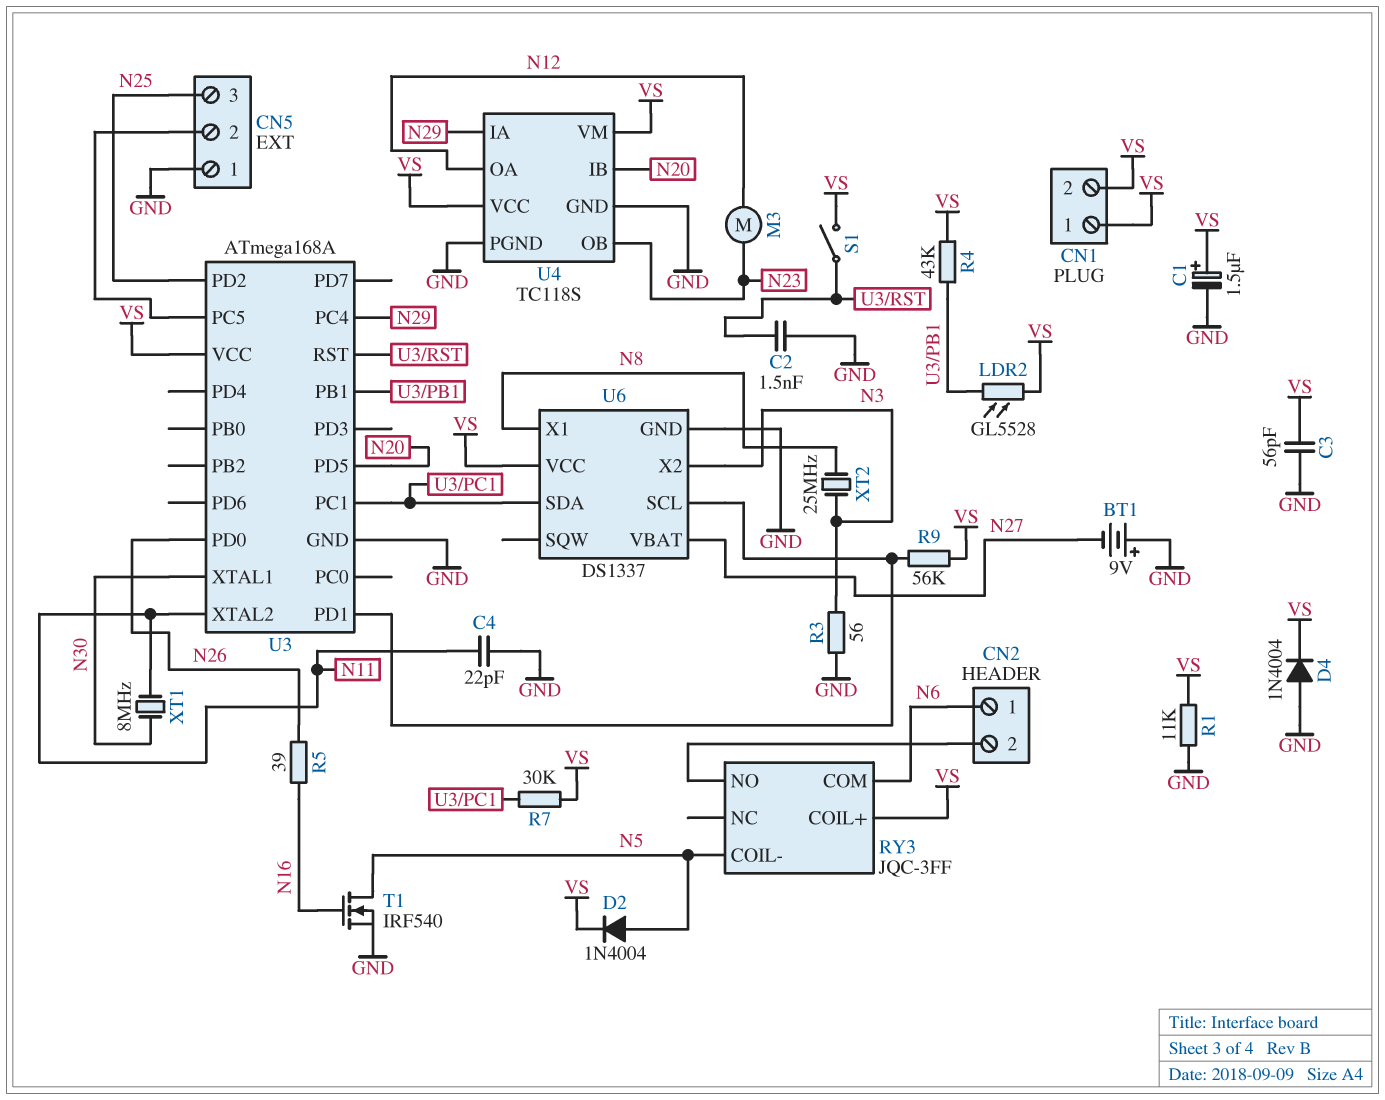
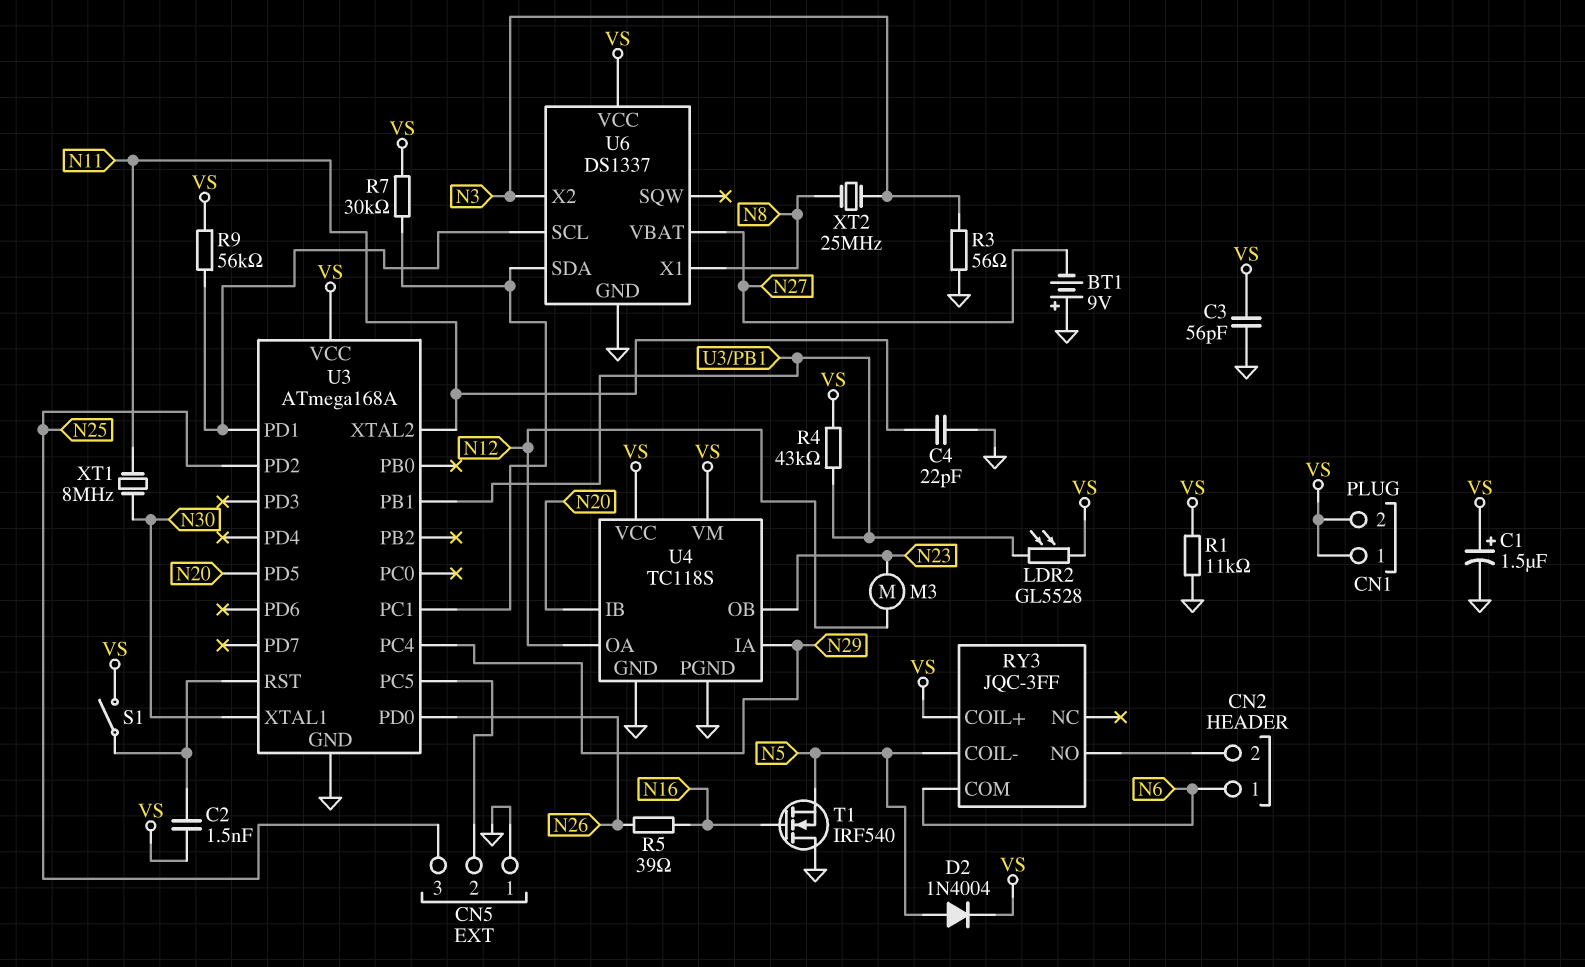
C2: 1.5nF (GND, U3/RST) -> 1.5nF (U3/RST, VS)
D4: diode 1N4004 (A GND, K VS) -> none
T1: NMOS IRF540 (G N16, D N5, S GND) -> NMOS IRF540 (G N16, D GND, S N5)

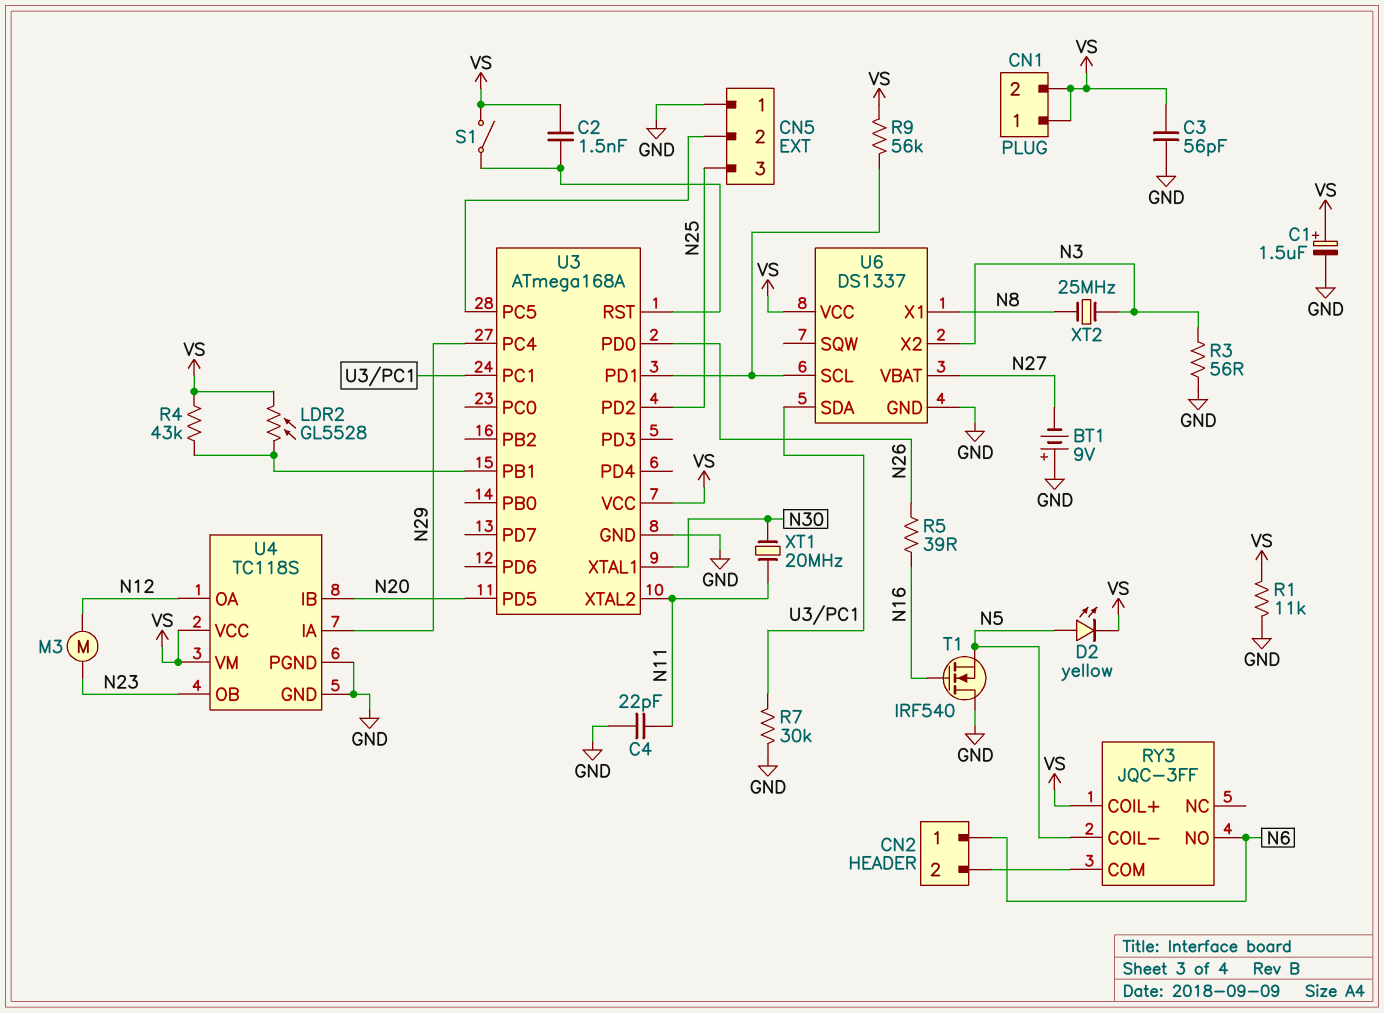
D2: diode 1N4004 (A N5, K VS) -> LED yellow (A N5, K VS)
R7: 30k (U3/PC1, VS) -> 30k (GND, U3/PC1)
RY3 pin COM: N6 -> CN2/2
RY3 pin NO: CN2/2 -> N6
XT1: 8MHz (N11, N30) -> 20MHz (N11, N30)

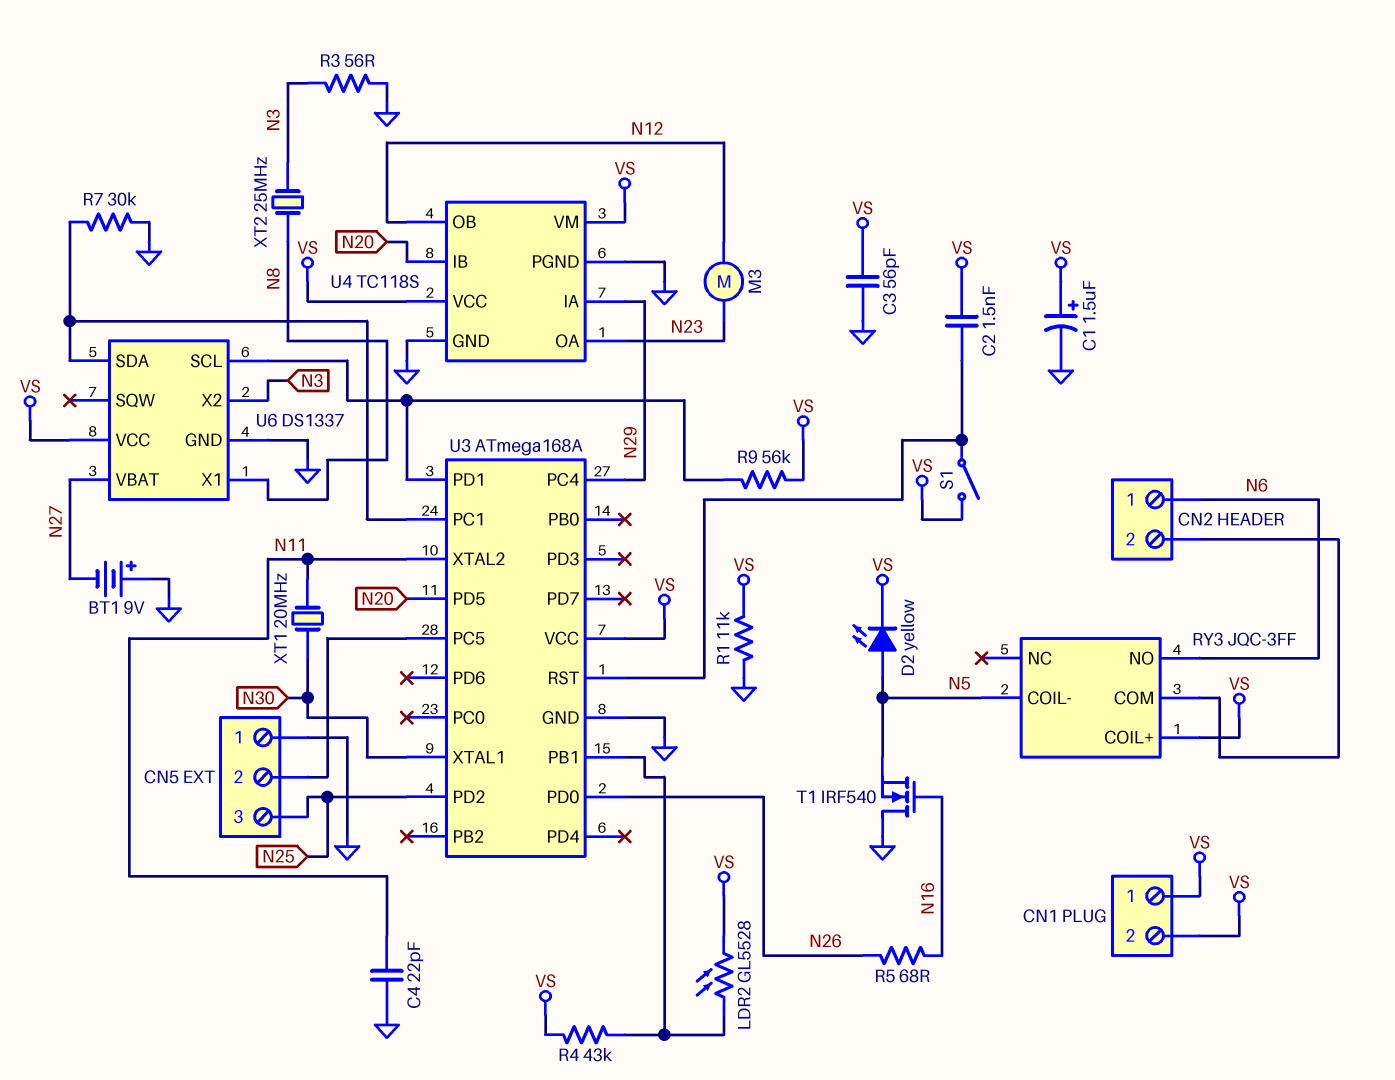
R5: 39 (N16, N26) -> 68 (N16, N26)
U4 pin OA: N12 -> N23
U4 pin OB: N23 -> N12

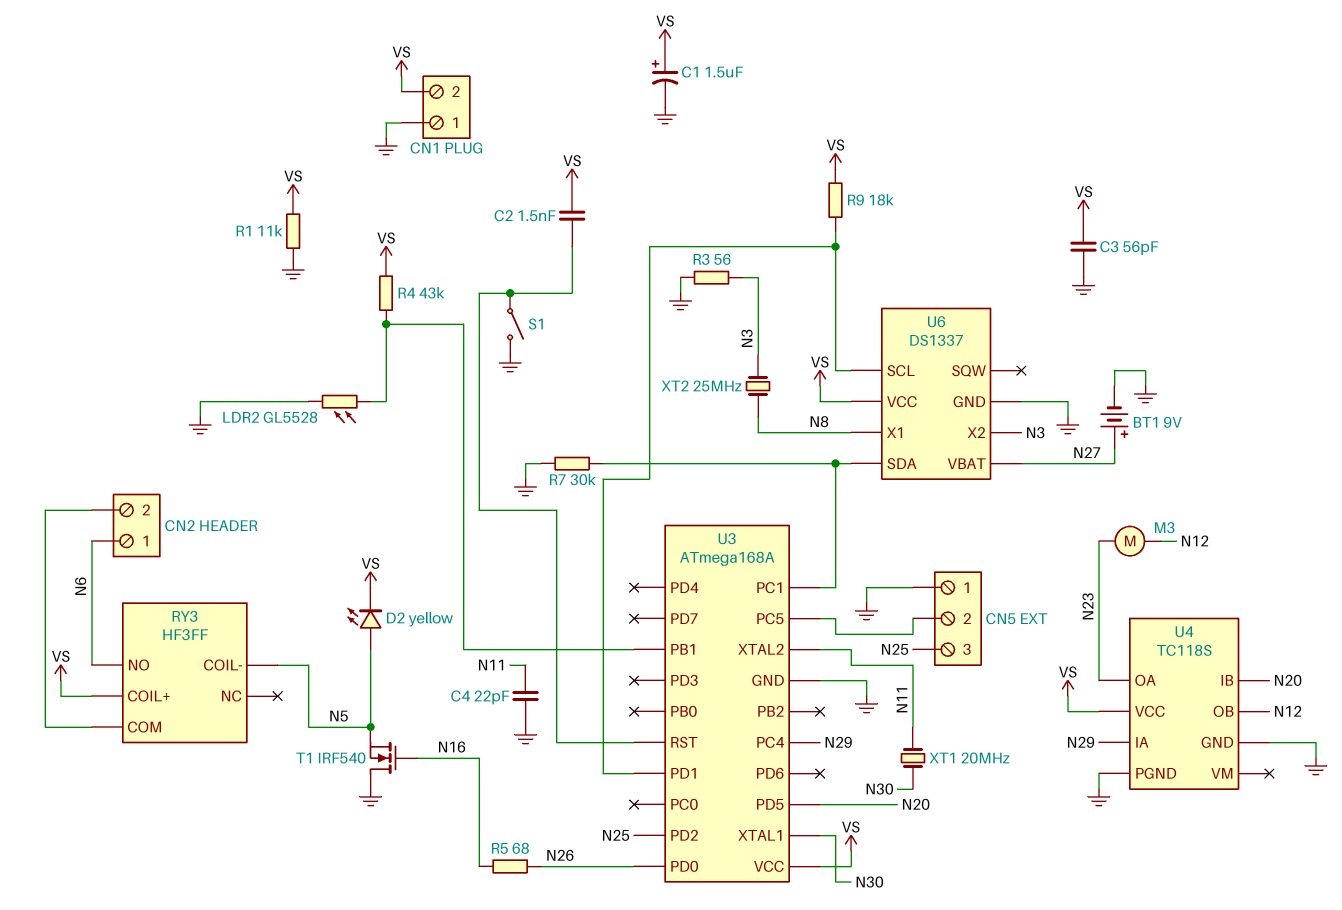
BT1: 9V (plus GND, minus N27) -> 9V (plus N27, minus GND)
CN1 pin 1: VS -> GND
LDR2: GL5528 (U3/PB1, VS) -> GL5528 (GND, U3/PB1)
R9: 56k (U3/PD1, VS) -> 18k (U3/PD1, VS)
RY3: JQC-3FF -> HF3FF
S1: switch (U3/RST, VS) -> switch (GND, U3/RST)
U4 pin VM: VS -> none

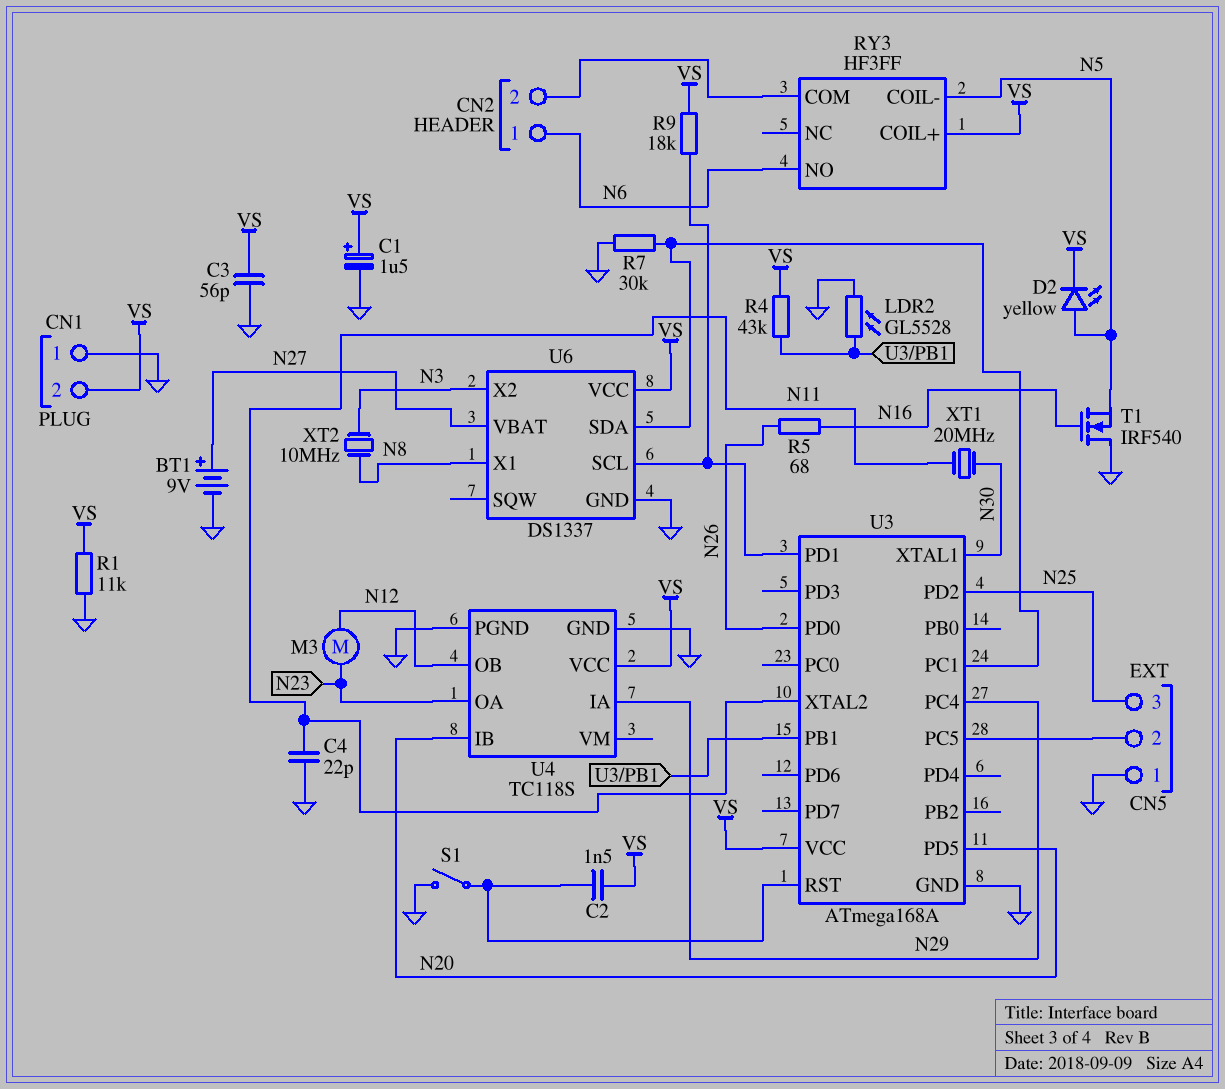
R3: 56 (GND, N3) -> none
XT2: 25MHz (N3, N8) -> 10MHz (N3, N8)

